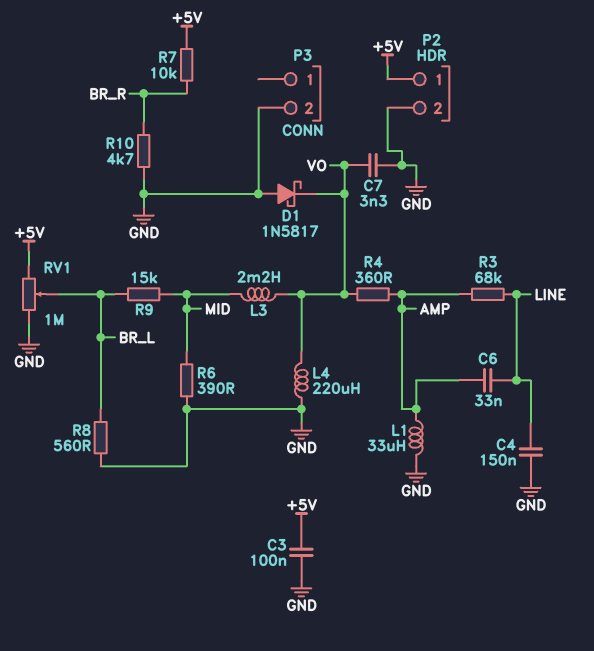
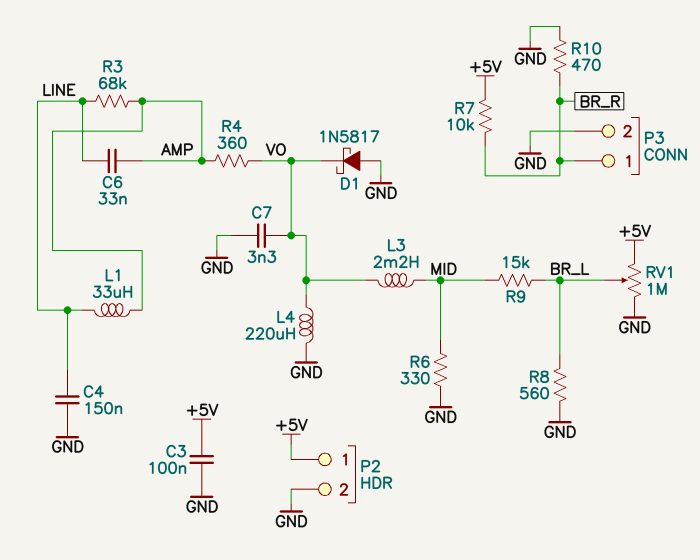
L1: 33uH (AMP, GND) -> 33uH (AMP, LINE)
P3 pin 1: none -> BR_R
R6: 390 (GND, MID) -> 330 (GND, MID)
R10: 4.7k (BR_R, GND) -> 470 (BR_R, GND)

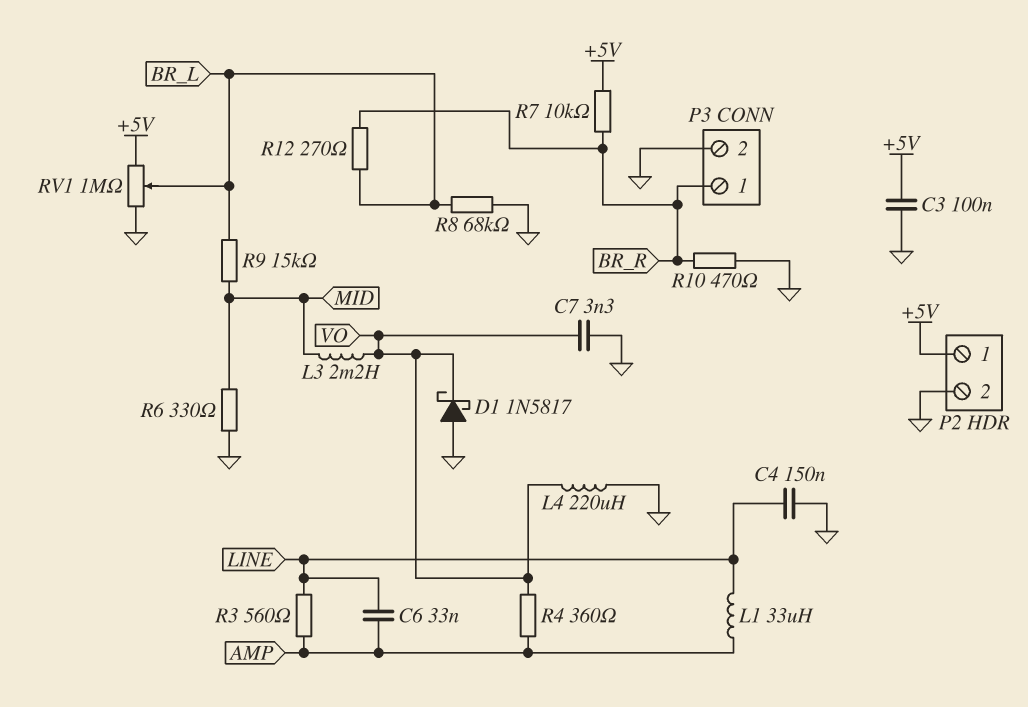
R3: 68k (AMP, LINE) -> 560 (AMP, LINE)
R8: 560 (BR_L, GND) -> 68k (BR_L, GND)
R12: none -> 270 (BR_L, BR_R)

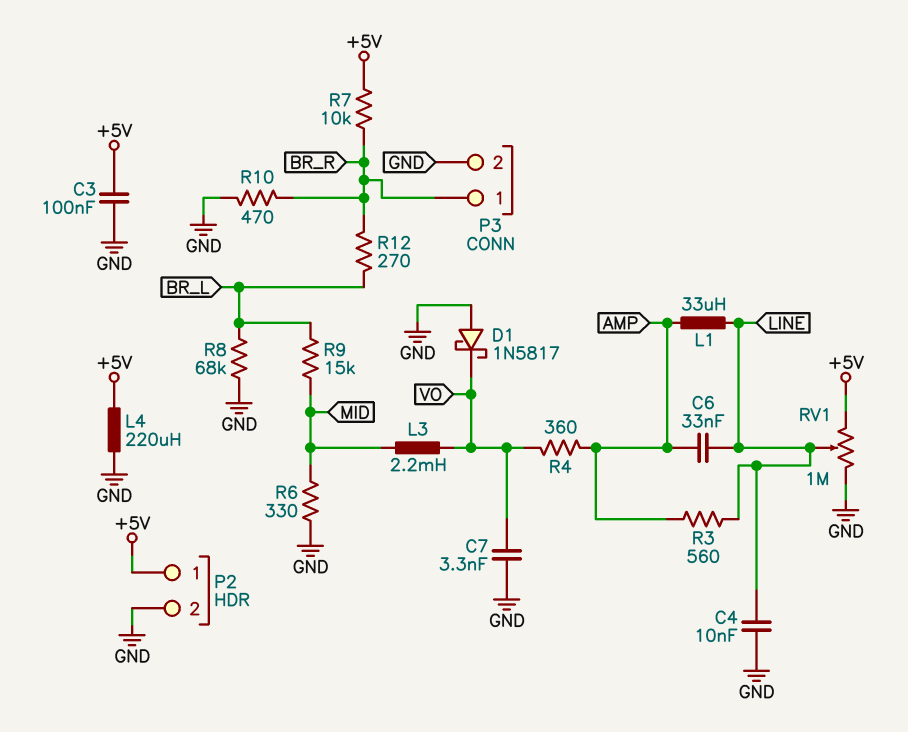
C4: 150nF (GND, LINE) -> 10nF (GND, LINE)
L4: 220uH (GND, VO) -> 220uH (+5V, GND)
RV1: 1M (+5V, GND, wiper BR_L) -> 1M (+5V, GND, wiper LINE)

